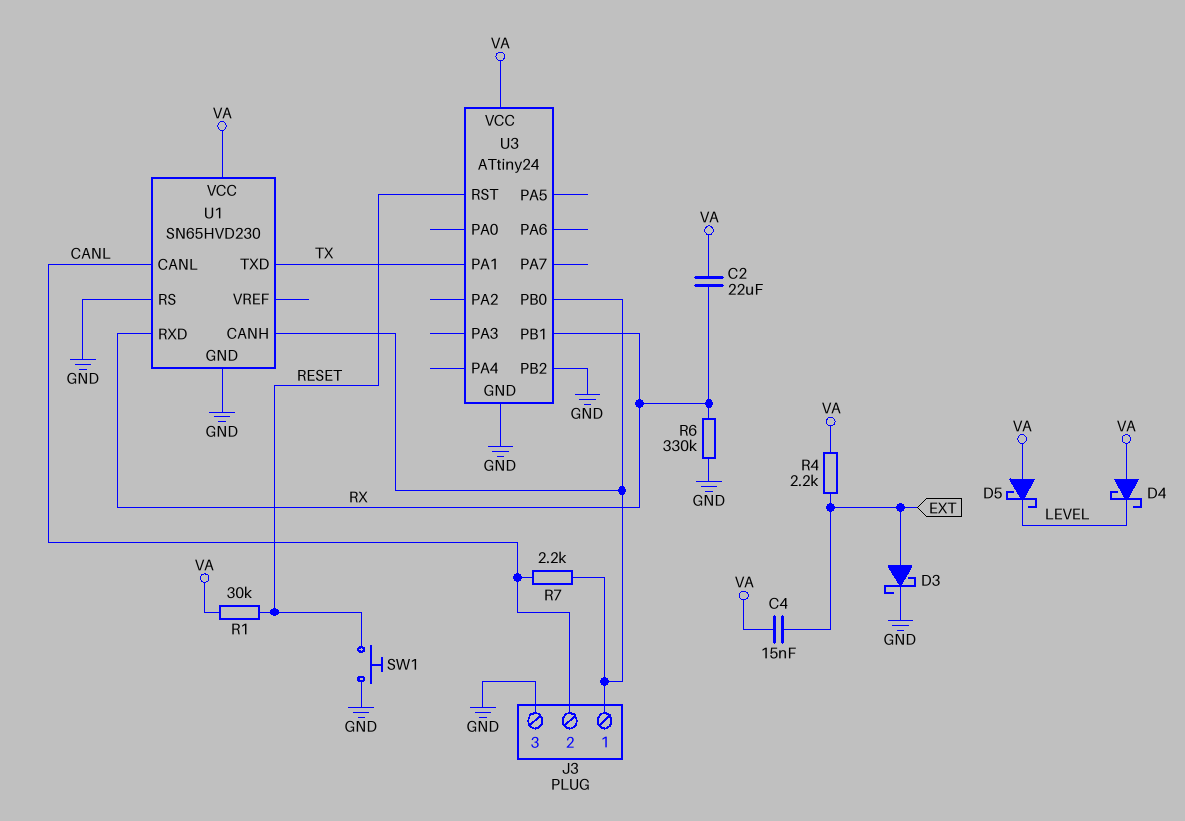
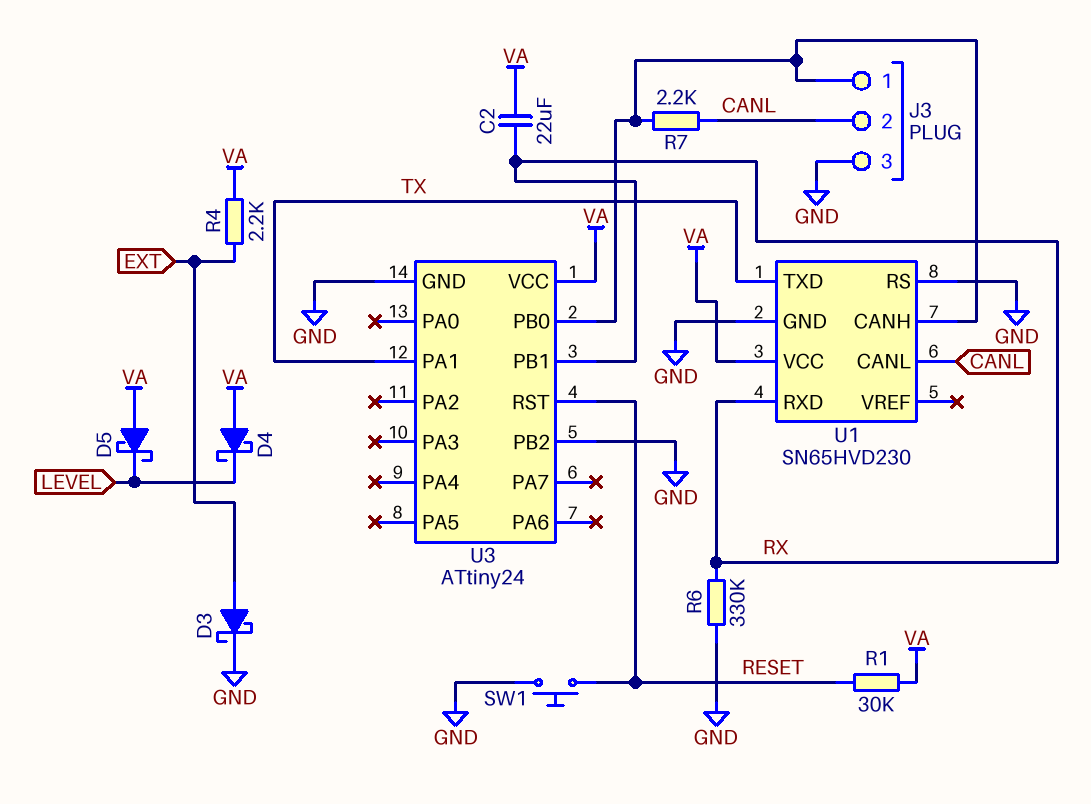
C4: 15nF (EXT, VA) -> none

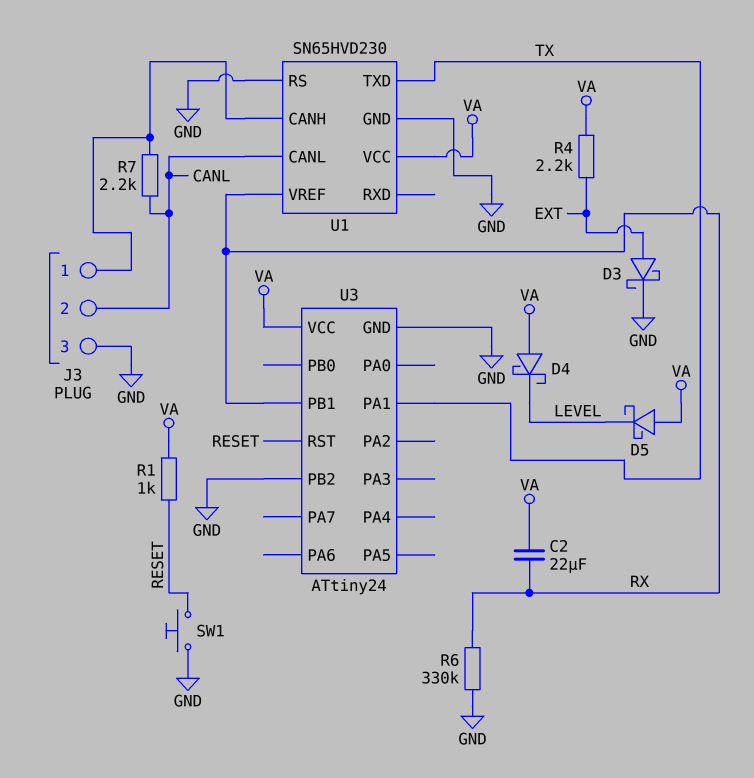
R1: 30k (RESET, VA) -> 1k (RESET, VA)
U1 pin RXD: RX -> none
U1 pin VREF: none -> RX
U3 pin PB0: J3/1 -> none

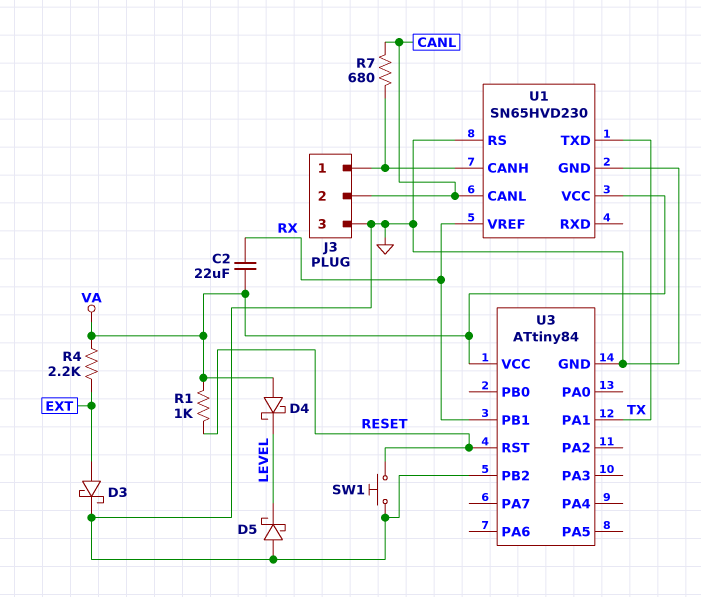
D5: schottky (A VA, K LEVEL) -> schottky (A GND, K LEVEL)
R6: 330k (GND, RX) -> none
R7: 2.2k (CANL, J3/1) -> 680 (CANL, J3/1)
U3: ATtiny24 -> ATtiny84

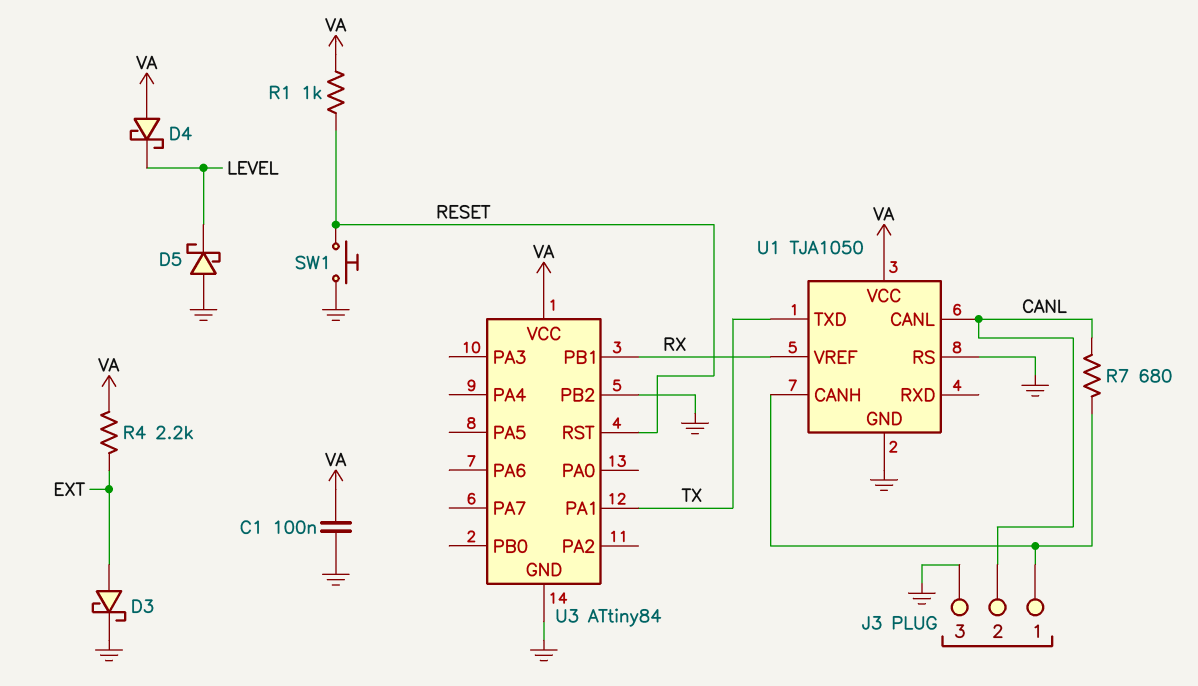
C1: none -> 100nF (GND, VA)
C2: 22uF (RX, VA) -> none
U1: SN65HVD230 -> TJA1050

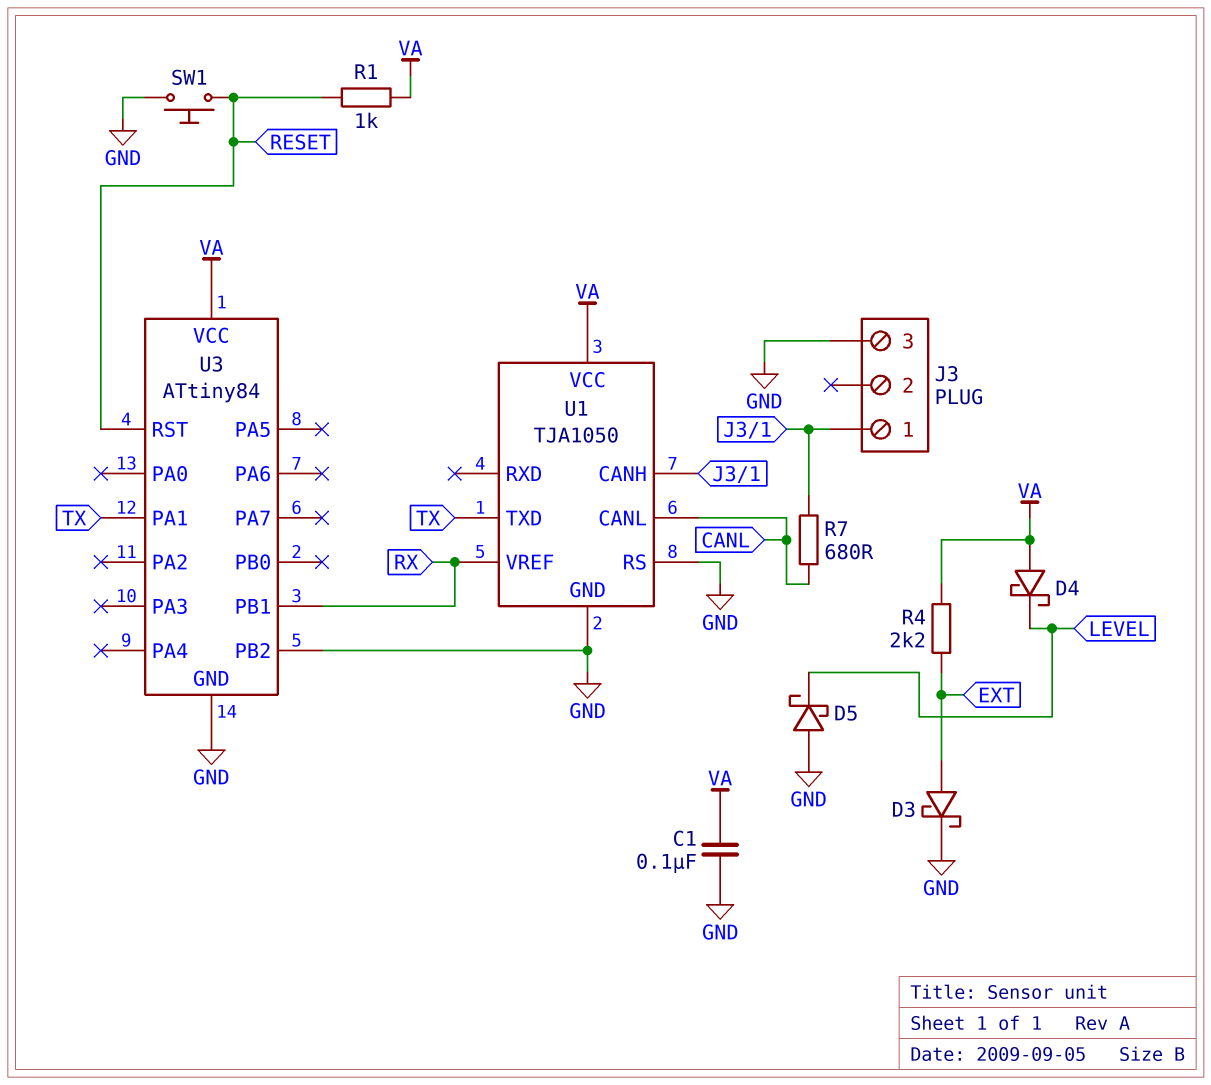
J3 pin 2: CANL -> none

